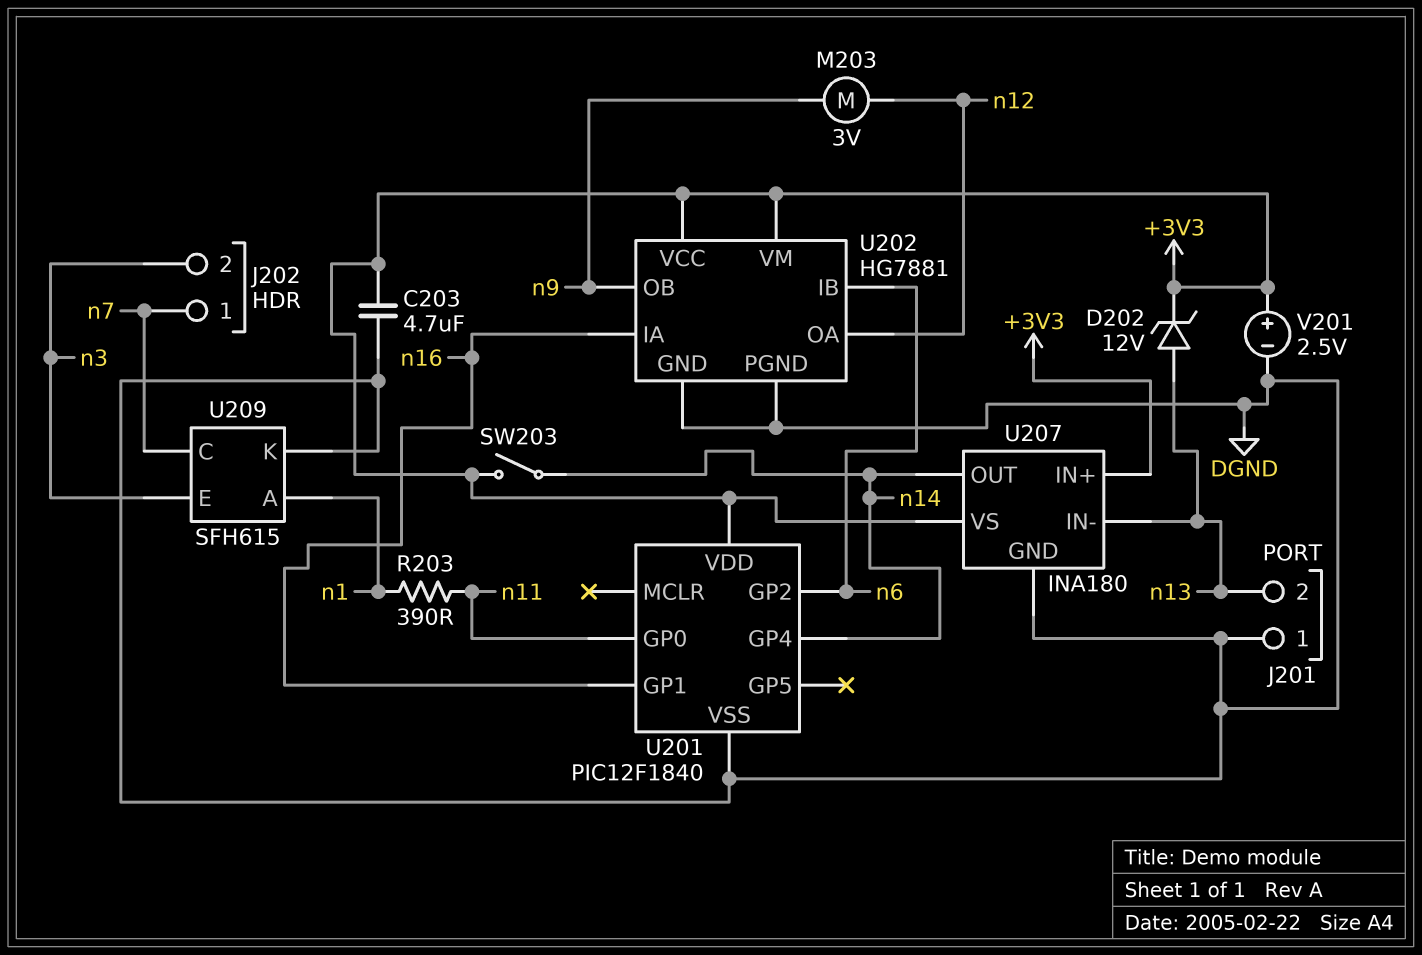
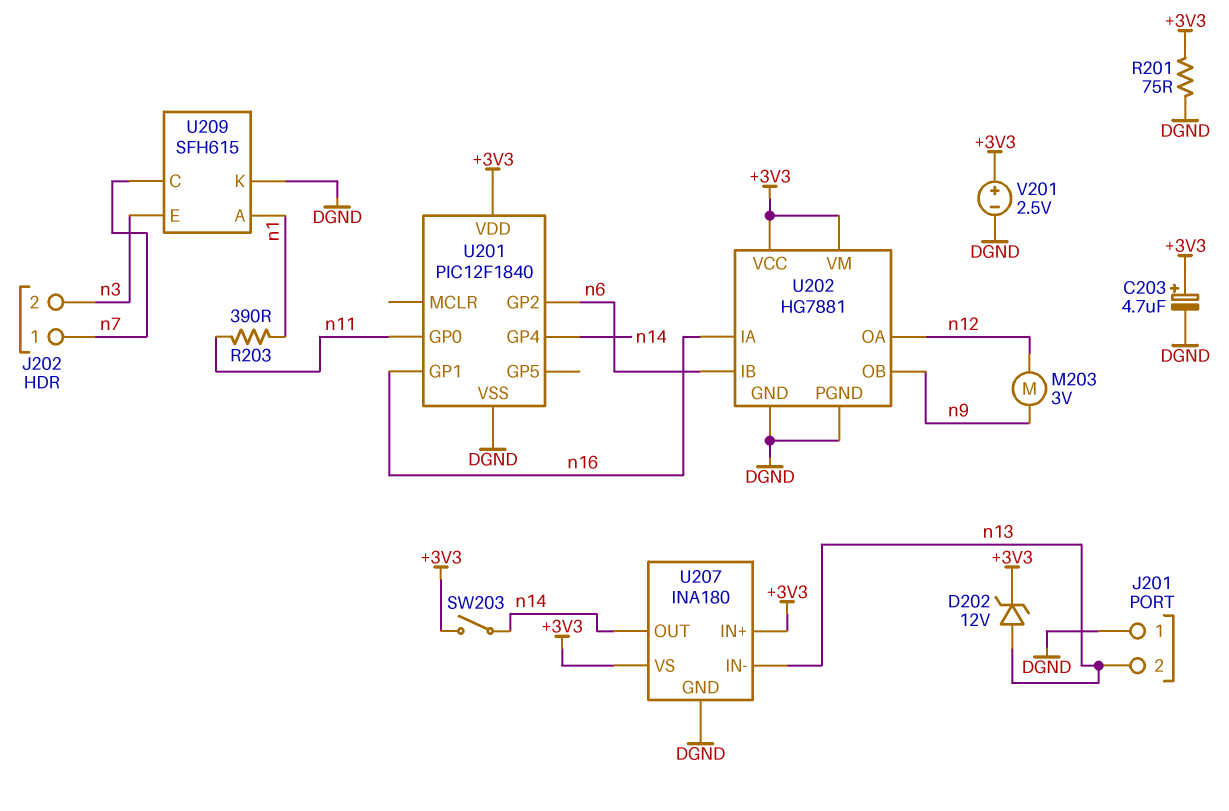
C203: 4.7uF (+3V3, DGND) -> 4.7uF (plus +3V3, minus DGND)
R201: none -> 75 (+3V3, DGND)

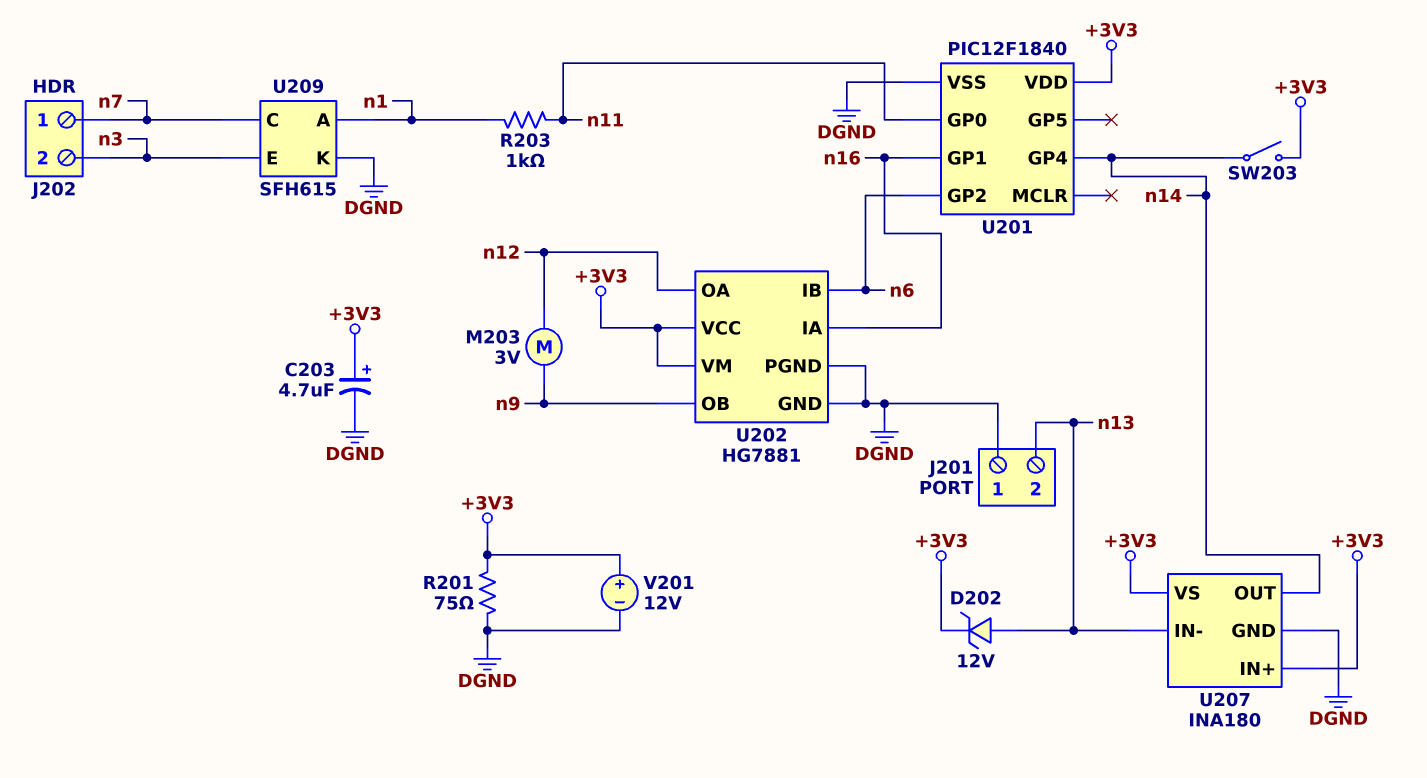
R203: 390 (n1, n11) -> 1k (n1, n11)
V201: 2.5V (plus +3V3, minus DGND) -> 12V (plus +3V3, minus DGND)

